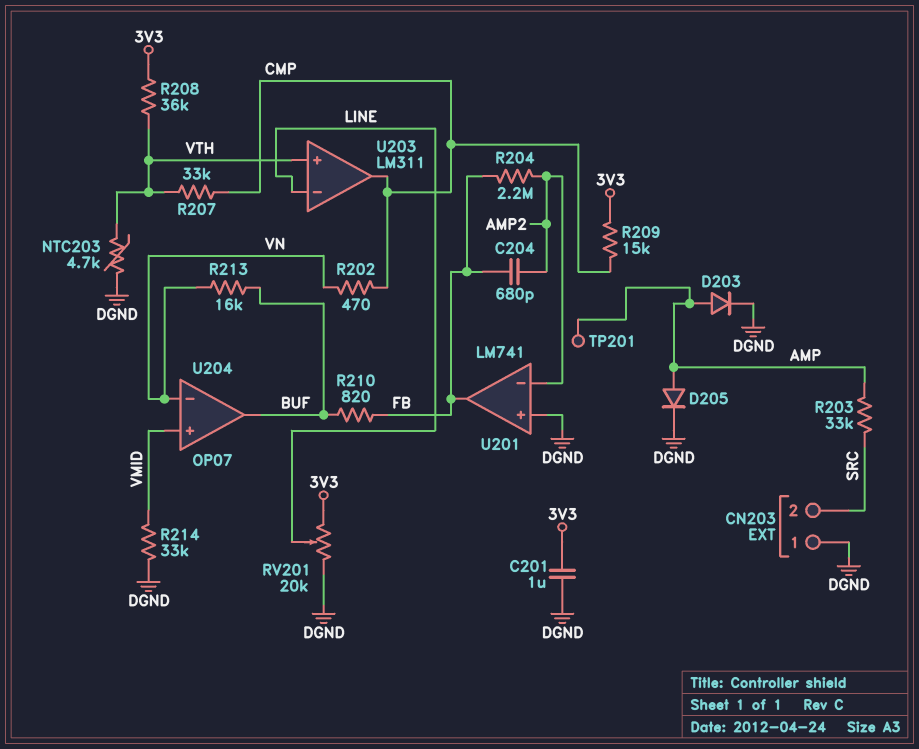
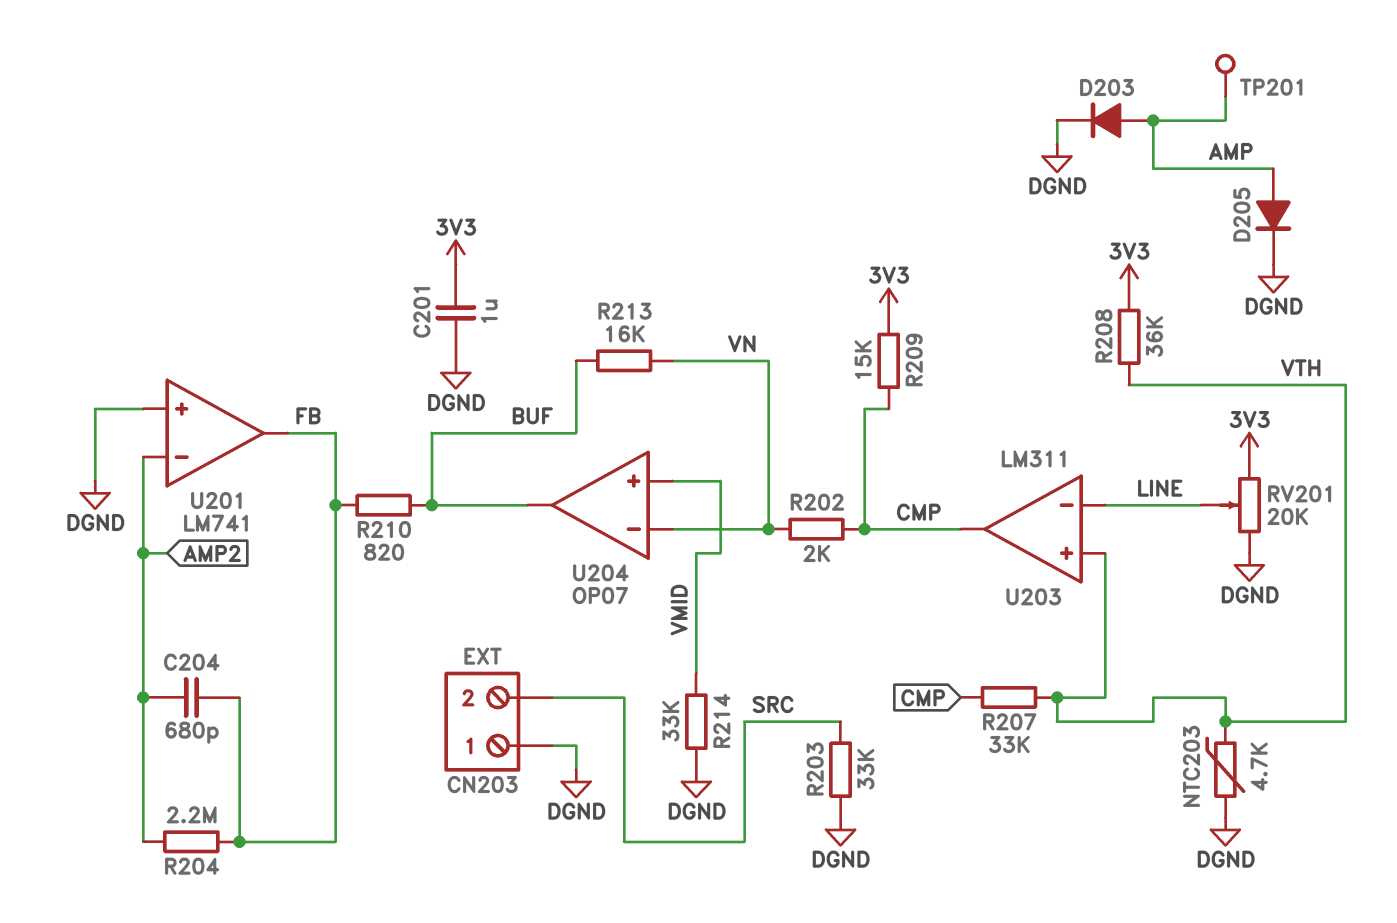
R202: 470 (CMP, VN) -> 2k (CMP, VN)
R203: 33k (AMP, SRC) -> 33k (DGND, SRC)

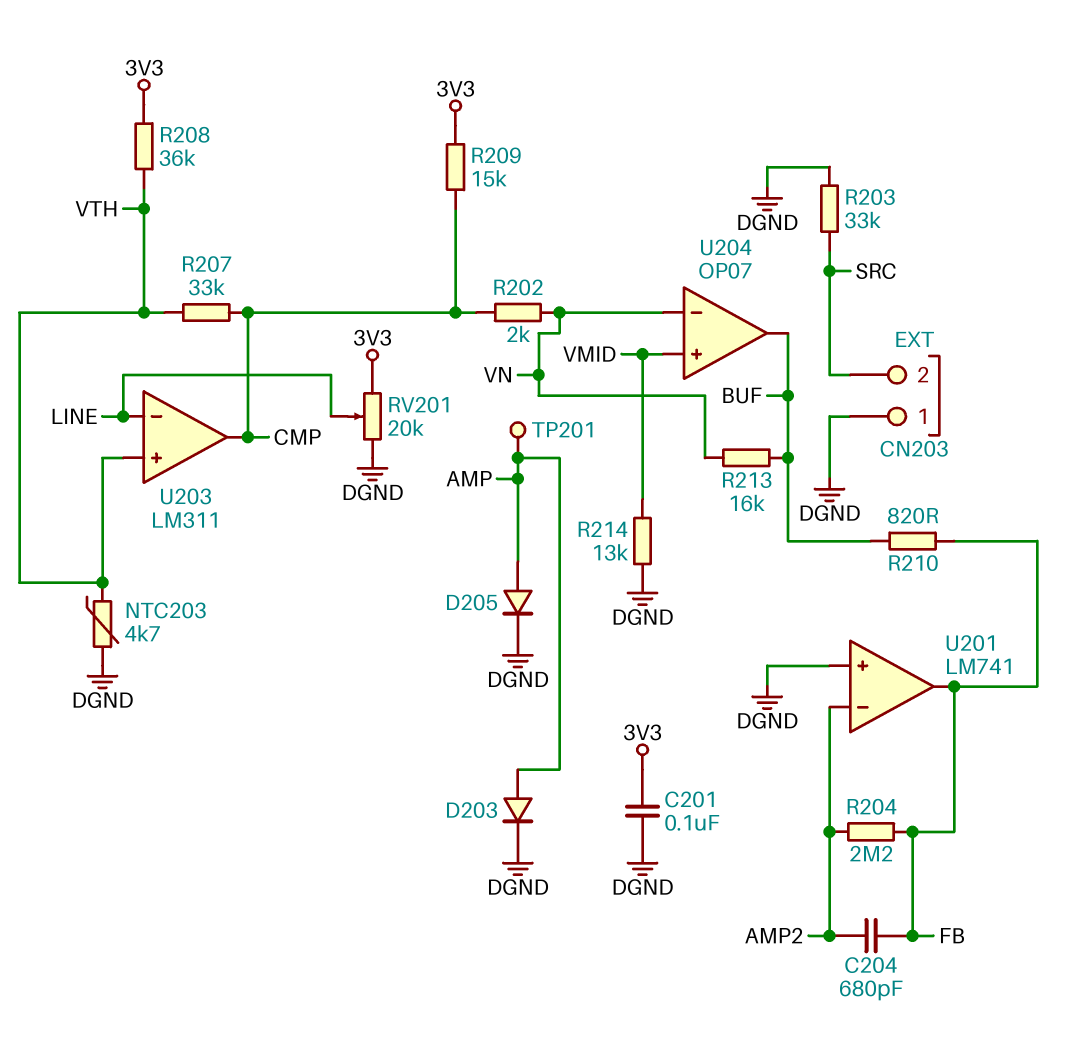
C201: 1uF (3V3, DGND) -> 100nF (3V3, DGND)
R214: 33k (DGND, VMID) -> 13k (DGND, VMID)

